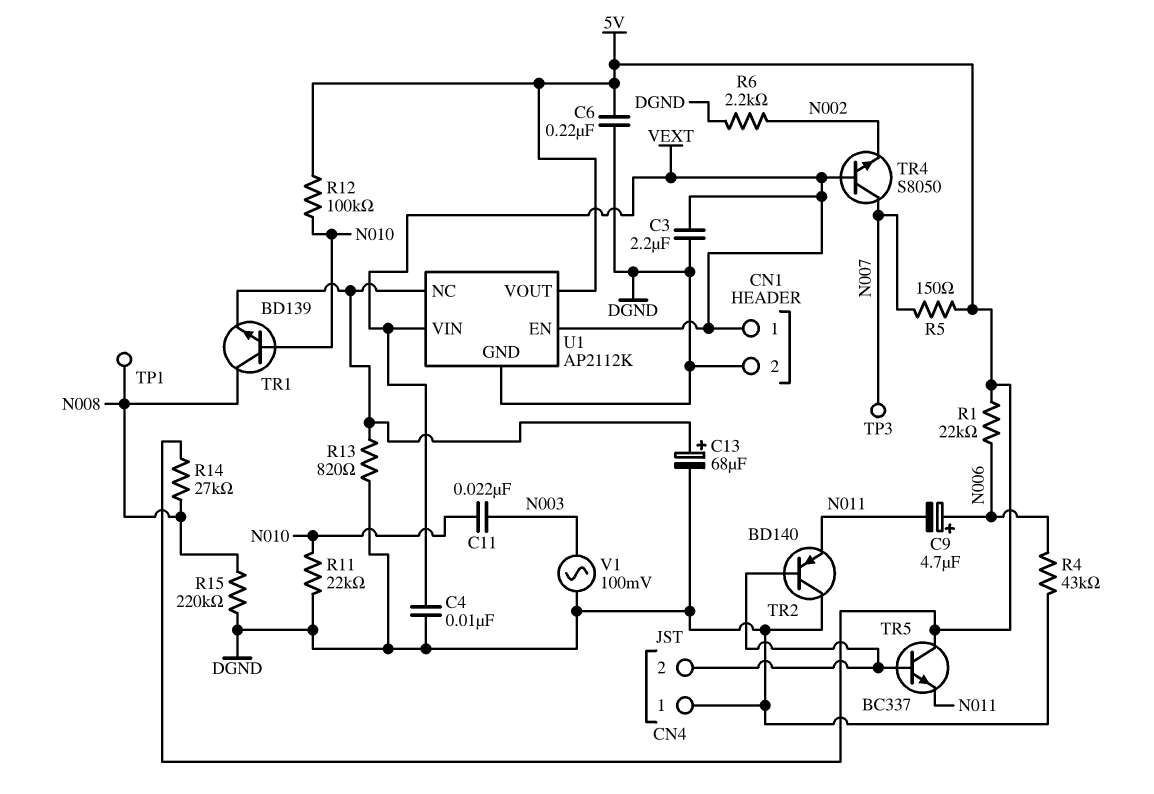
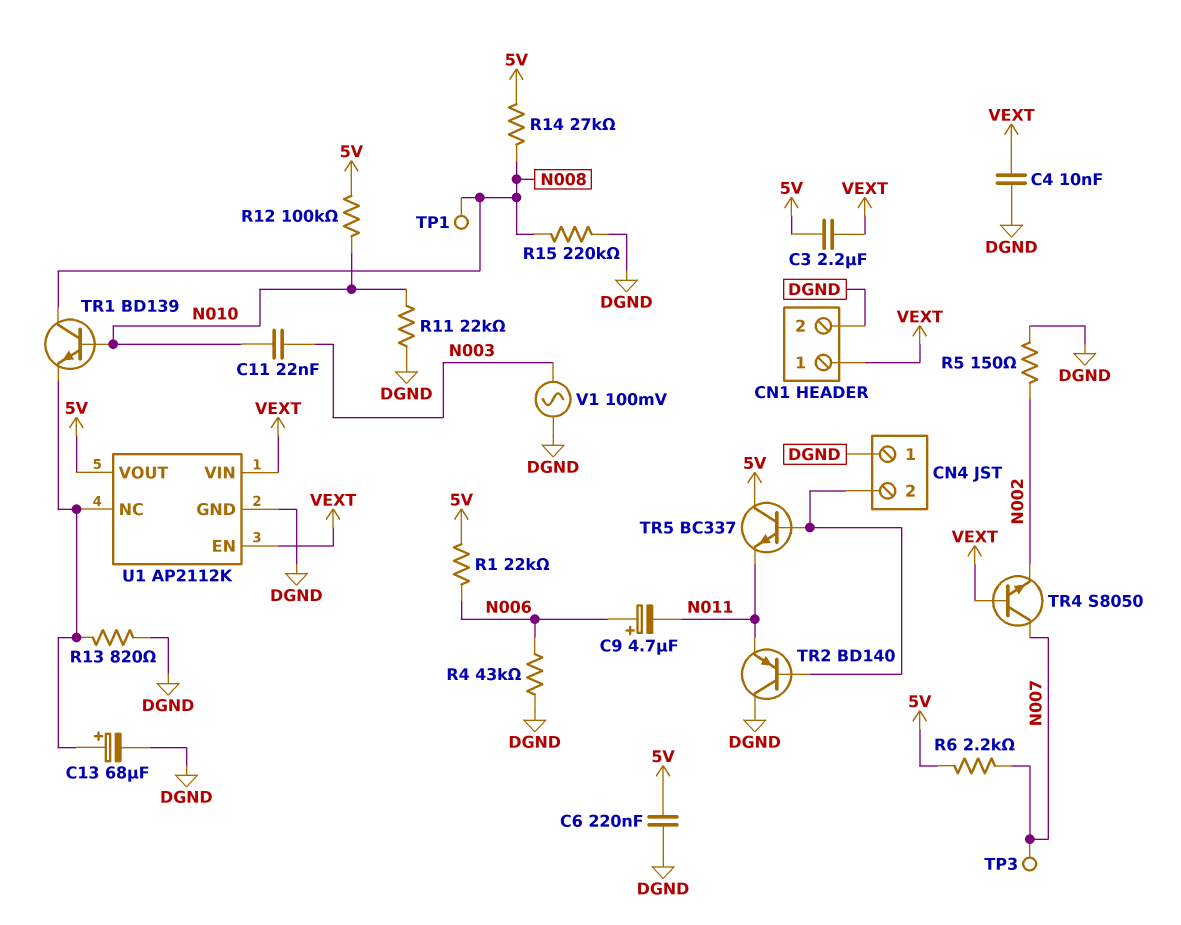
C3: 2.2uF (DGND, VEXT) -> 2.2uF (5V, VEXT)
R5: 150 (5V, N007) -> 150 (DGND, N002)
R6: 2.2k (DGND, N002) -> 2.2k (5V, N007)

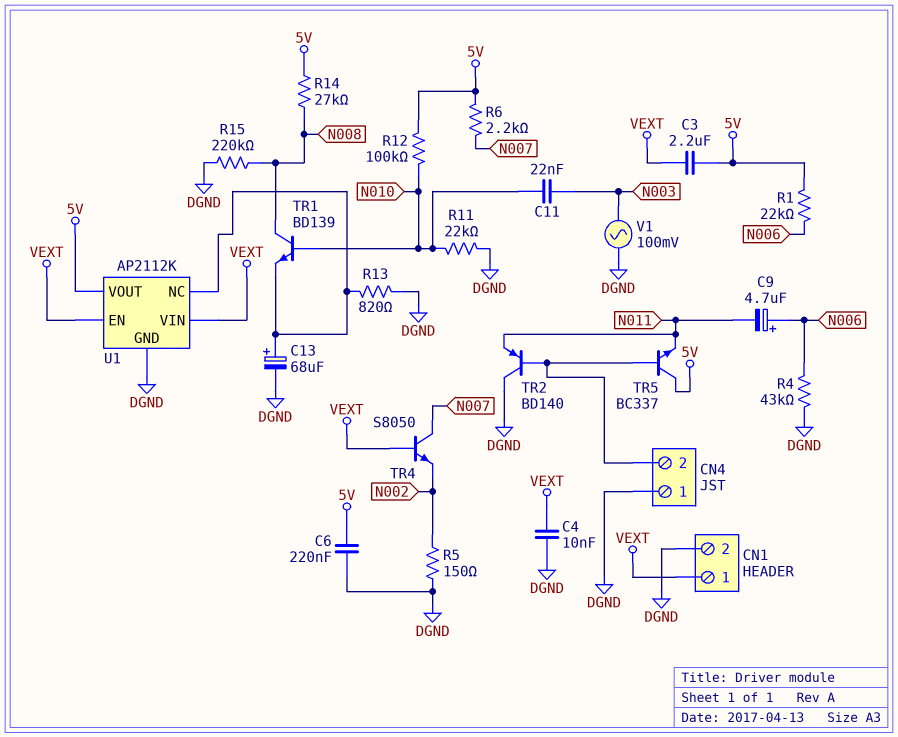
TP1: test point (N008) -> none
TP3: test point (N007) -> none

